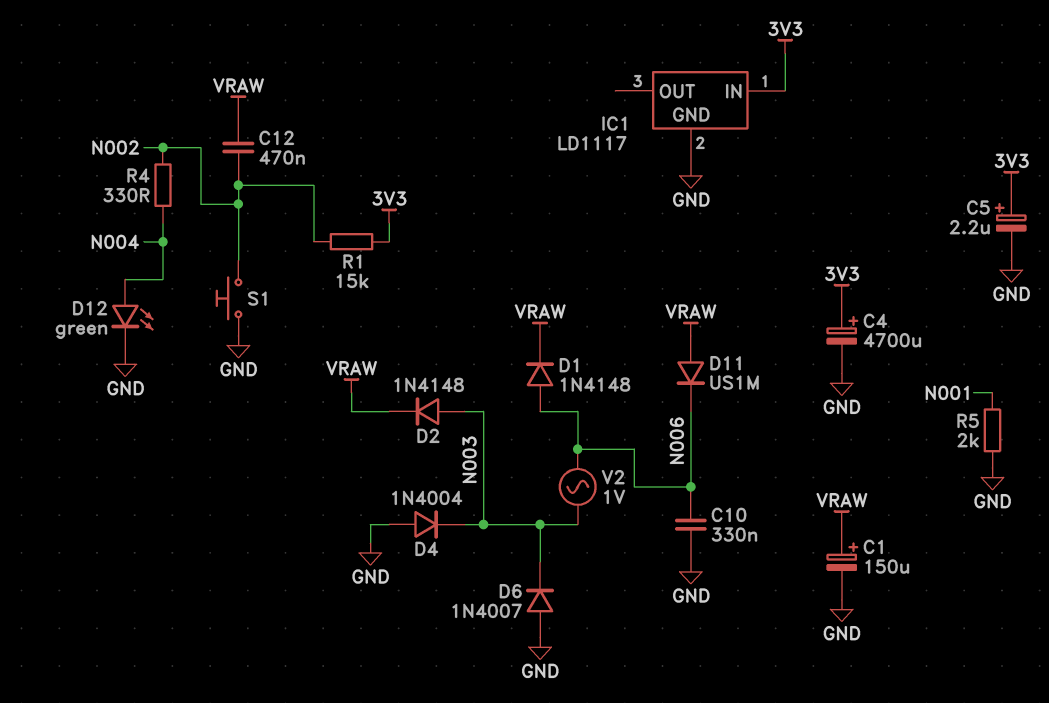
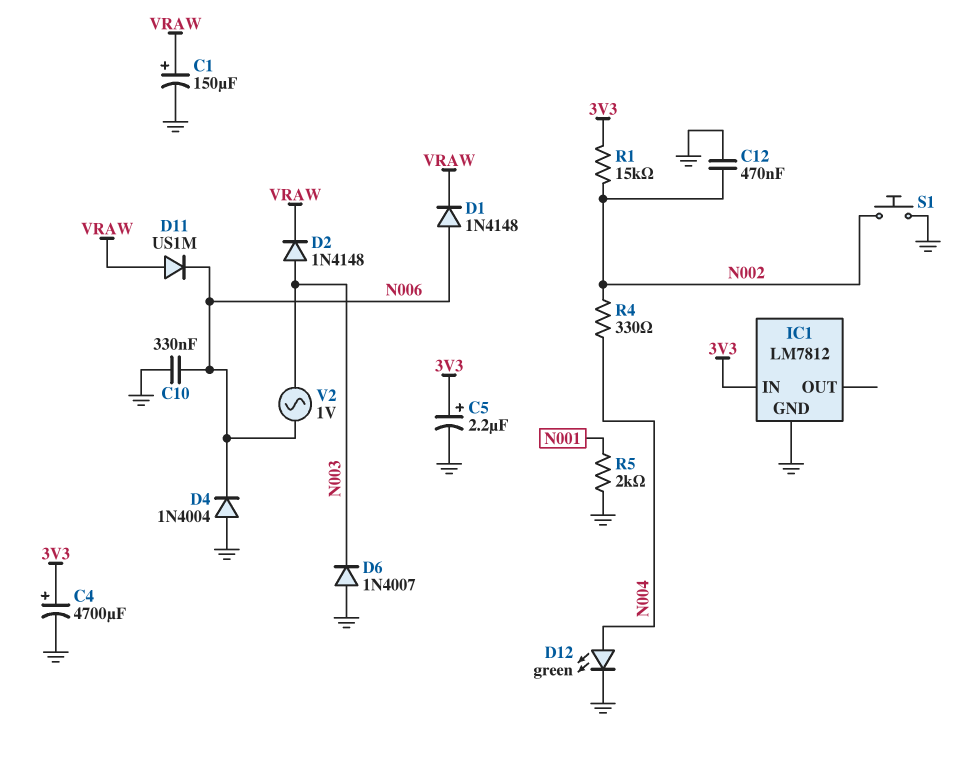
C12: 470nF (N002, VRAW) -> 470nF (GND, N002)
D4: diode 1N4004 (A GND, K N003) -> diode 1N4004 (A GND, K N006)
IC1: LD1117 -> LM7812

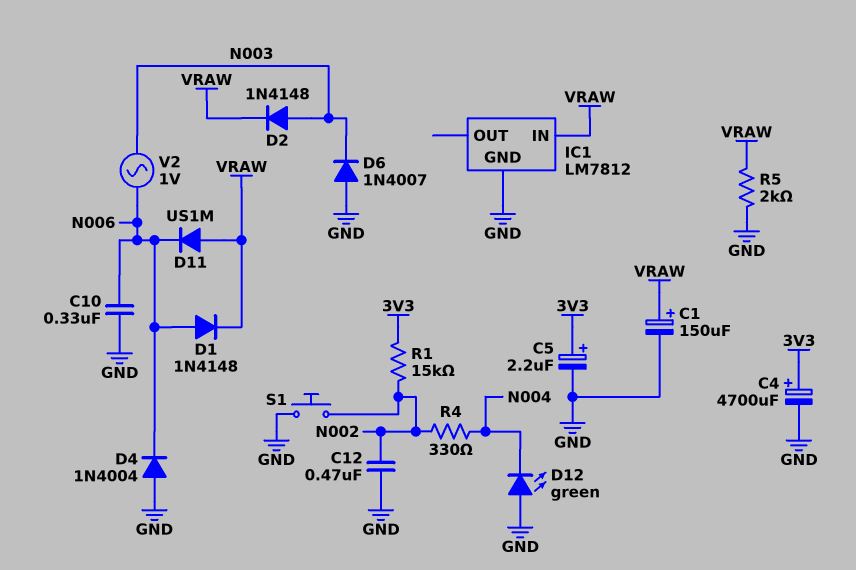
D12: LED green (A N004, K GND) -> LED green (A GND, K N004)
IC1 pin IN: 3V3 -> VRAW
R5: 2k (GND, N001) -> 2k (GND, VRAW)

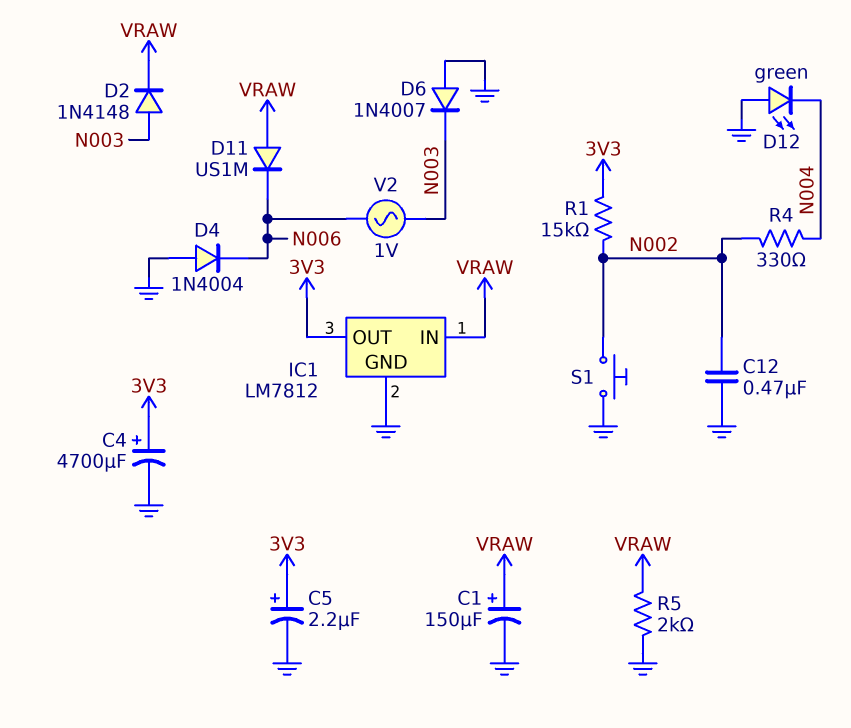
C10: 330nF (GND, N006) -> none
D1: diode 1N4148 (A N006, K VRAW) -> none
IC1 pin OUT: none -> 3V3

